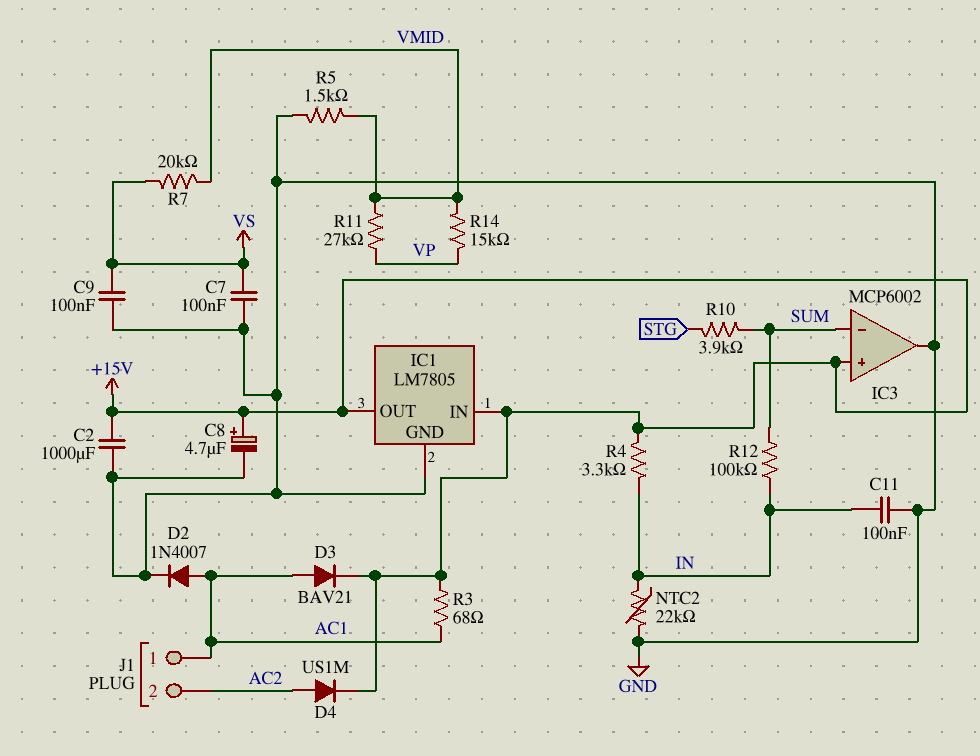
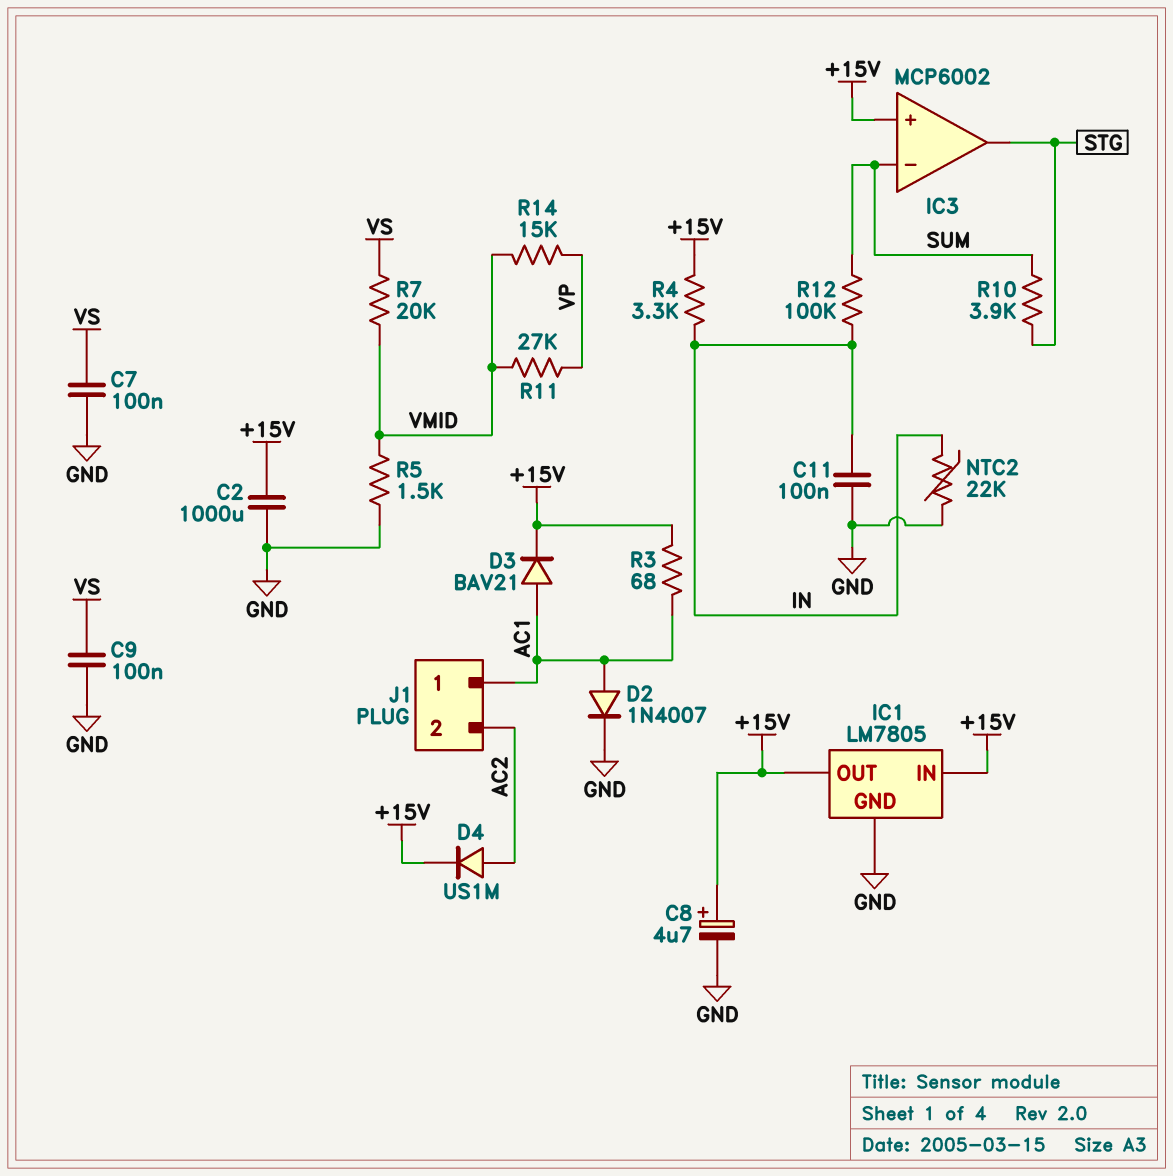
IC3 pin out: GND -> STG

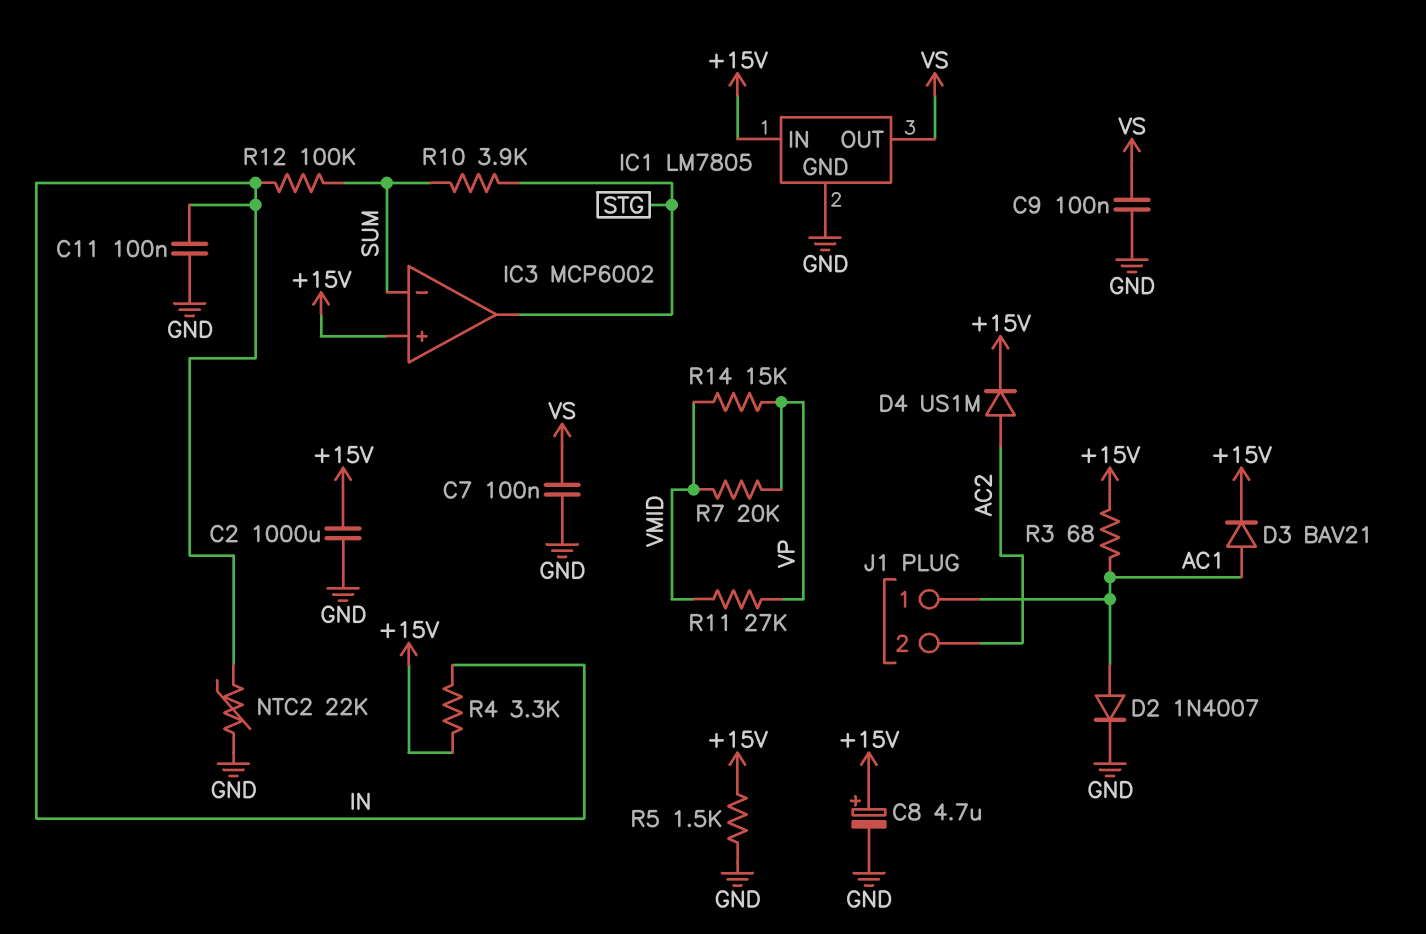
IC1 pin OUT: +15V -> VS
R5: 1.5k (GND, VMID) -> 1.5k (+15V, GND)
R7: 20k (VMID, VS) -> 20k (VMID, VP)

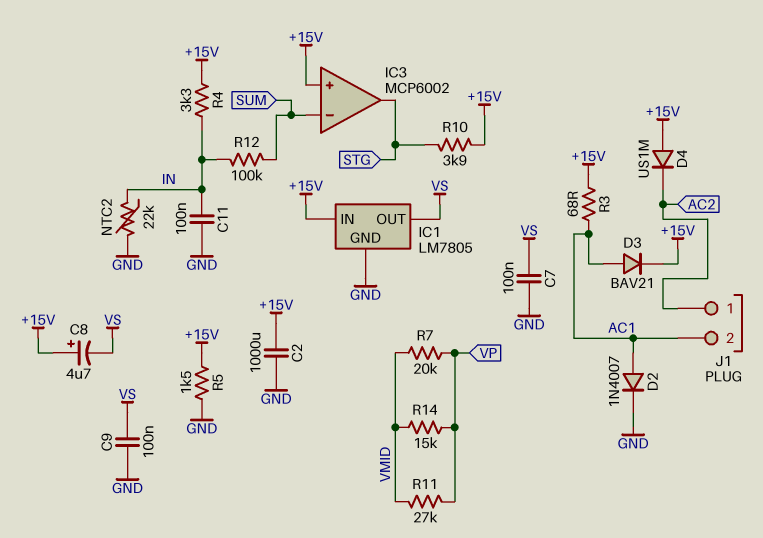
C8: 4.7uF (plus +15V, minus GND) -> 4.7uF (plus +15V, minus VS)
D4: diode US1M (A AC2, K +15V) -> diode US1M (A +15V, K AC2)
J1 pin 1: AC1 -> AC2
J1 pin 2: AC2 -> AC1
R10: 3.9k (STG, SUM) -> 3.9k (+15V, STG)

